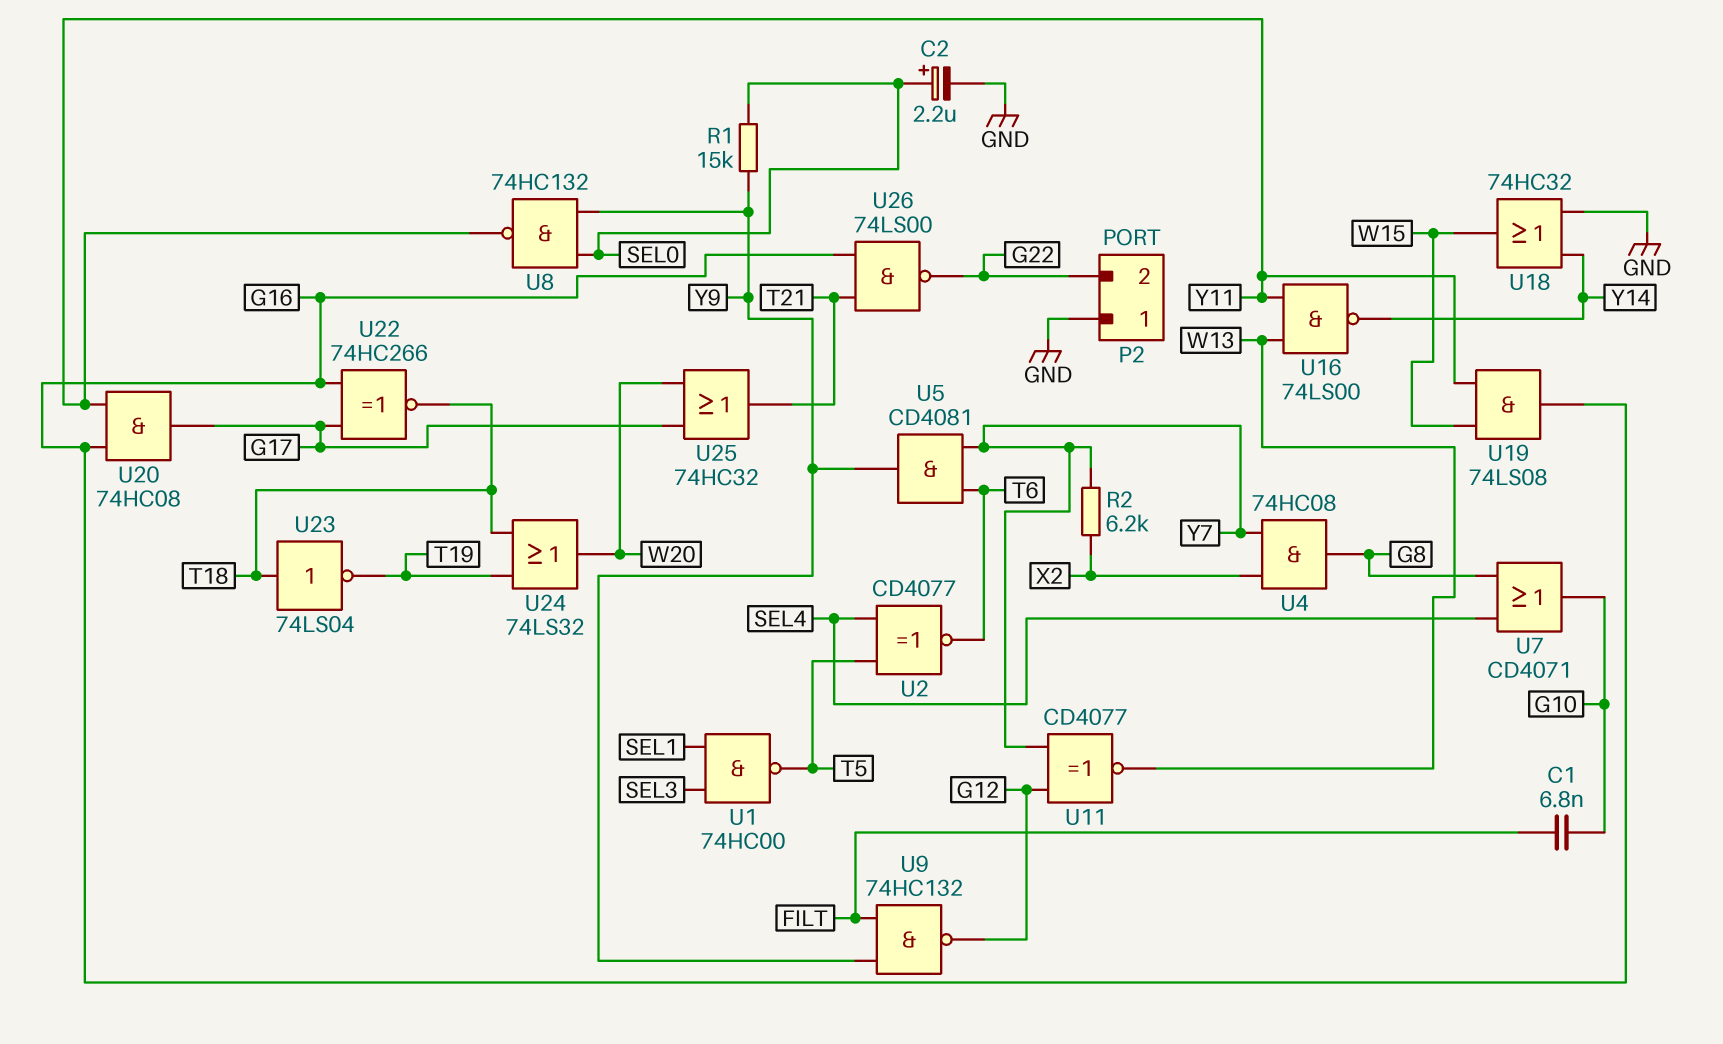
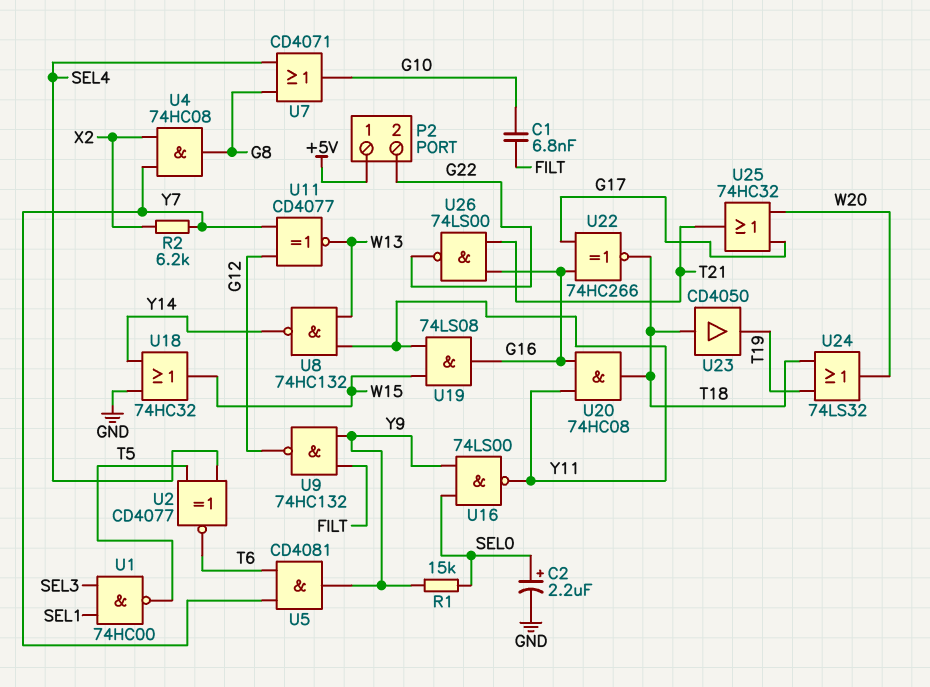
P2 pin 1: GND -> +5V
U8: NAND 74HC132 (in SEL0, in Y9, out Y11) -> NAND 74HC132 (in W13, in Y11, out Y14)
U16: NAND 74LS00 (in W13, in Y11, out Y14) -> NAND 74LS00 (in SEL0, in Y9, out Y11)
U20: AND 74HC08 (in G16, in Y11, out G17) -> AND 74HC08 (in G16, in Y11, out T18)
U23: NOT 74LS04 (in T18, out T19) -> buffer CD4050 (in T18, out T19)

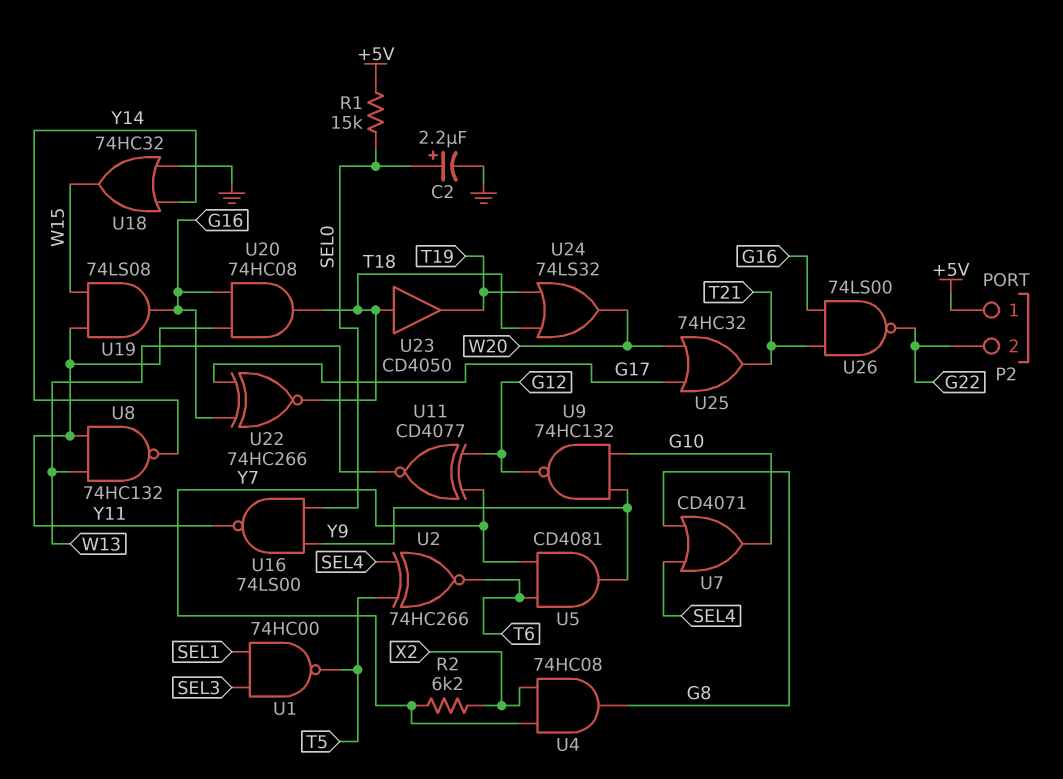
C1: 6.8nF (FILT, G10) -> none
R1: 15k (SEL0, Y9) -> 15k (+5V, SEL0)
U2: XNOR CD4077 (in SEL4, in T5, out T6) -> XNOR 74HC266 (in SEL4, in T5, out T6)
U9: NAND 74HC132 (in FILT, in Y9, out G12) -> NAND 74HC132 (in G10, in Y9, out G12)

